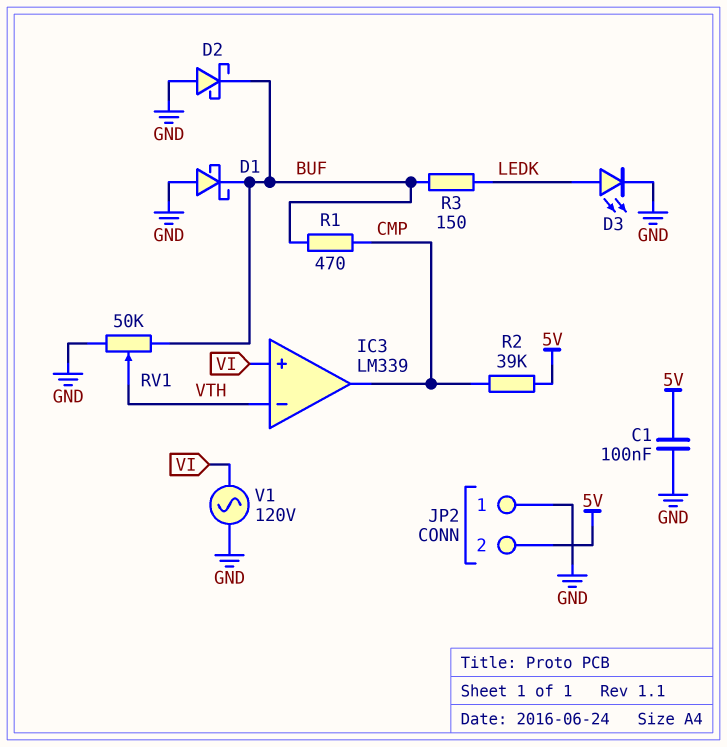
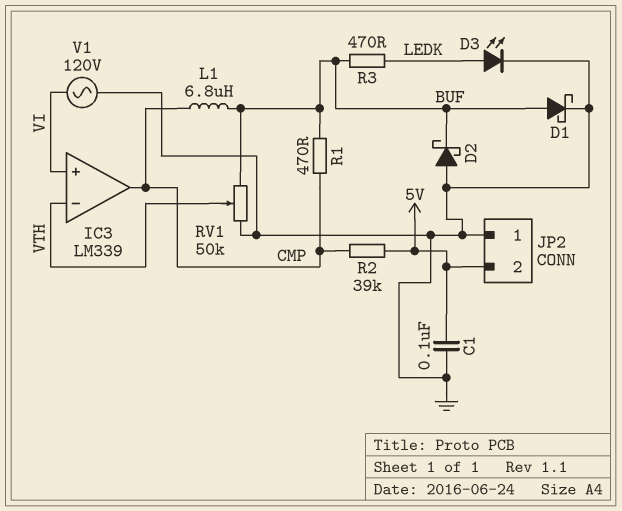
D1: schottky (A GND, K BUF) -> schottky (A BUF, K GND)
L1: none -> 6.8uH (BUF, CMP)
R3: 150 (BUF, LEDK) -> 470 (BUF, LEDK)

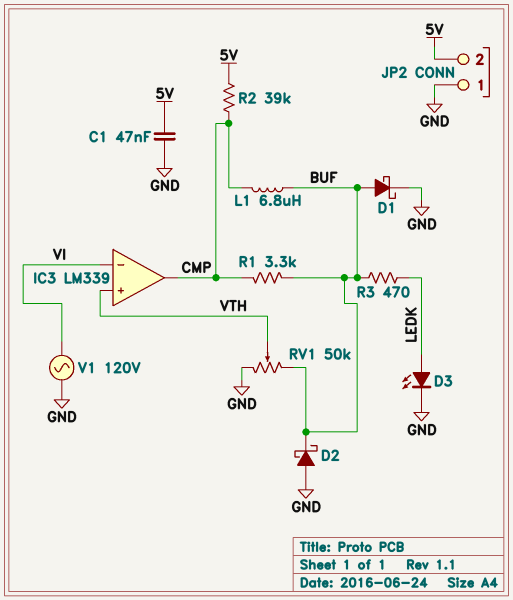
C1: 100nF (5V, GND) -> 47nF (5V, GND)
IC3 pin in+: VI -> VTH
IC3 pin in-: VTH -> VI
R1: 470 (BUF, CMP) -> 3.3k (BUF, CMP)

